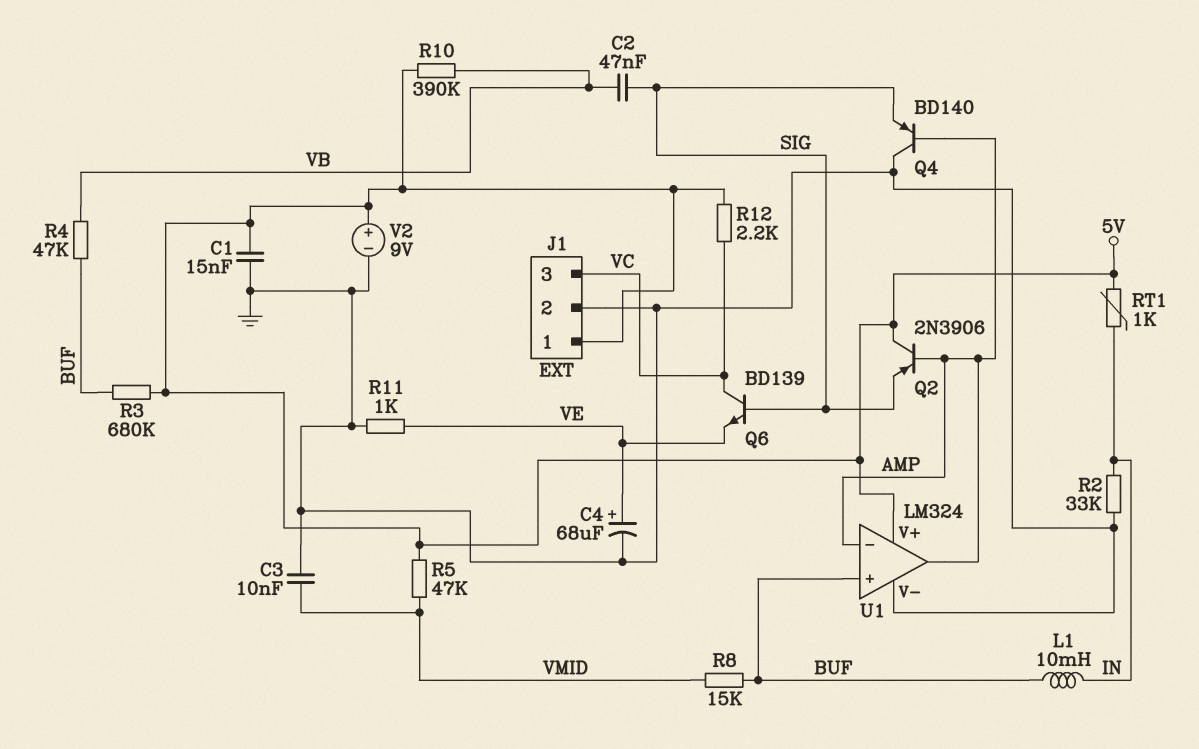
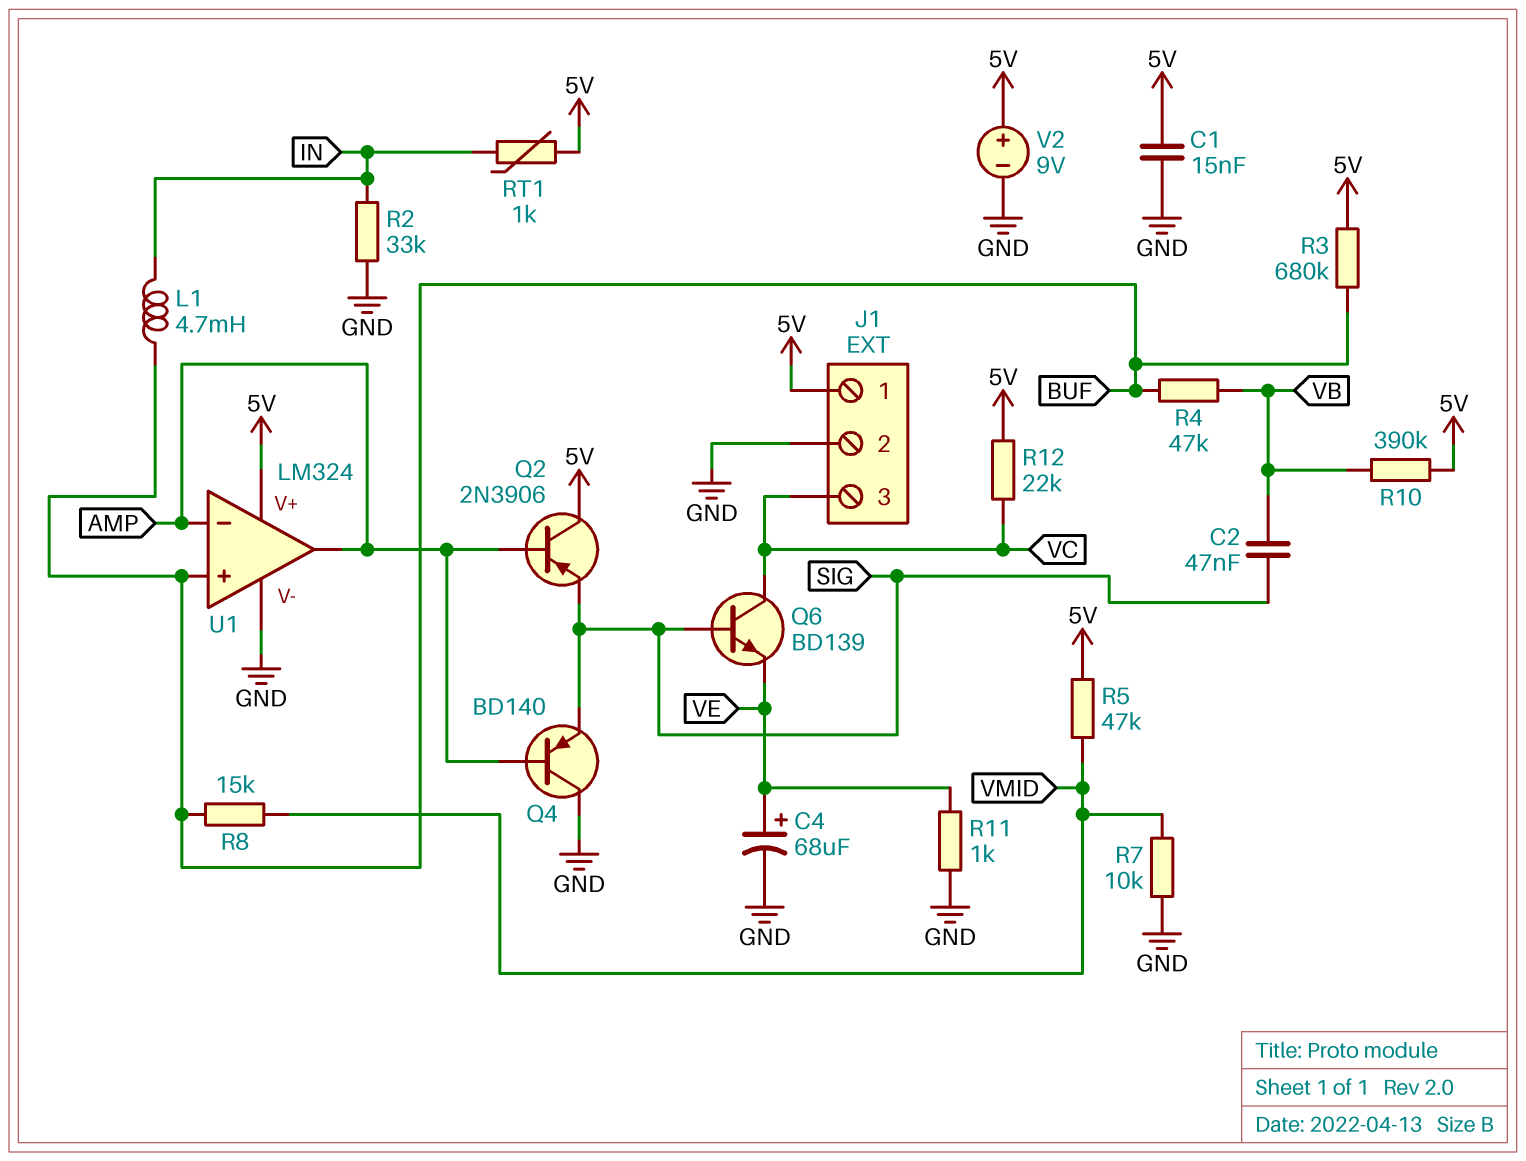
C3: 10nF (GND, VMID) -> none
L1: 10mH (BUF, IN) -> 4.7mH (BUF, IN)
R7: none -> 10k (GND, VMID)
R12: 2.2k (5V, VC) -> 22k (5V, VC)

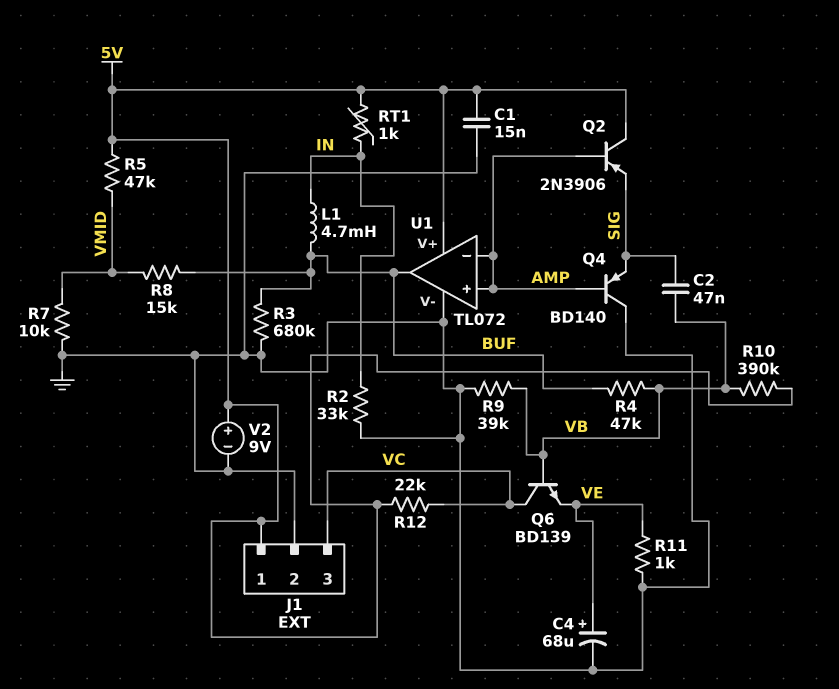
Q6: NPN BD139 (B SIG, C VC, E VE) -> NPN BD139 (B VB, C VC, E VE)
R3: 680k (5V, BUF) -> 680k (BUF, GND)
R9: none -> 39k (GND, VB)
U1: LM324 -> TL072
U1 pin in+: BUF -> AMP
U1 pin out: AMP -> BUF

